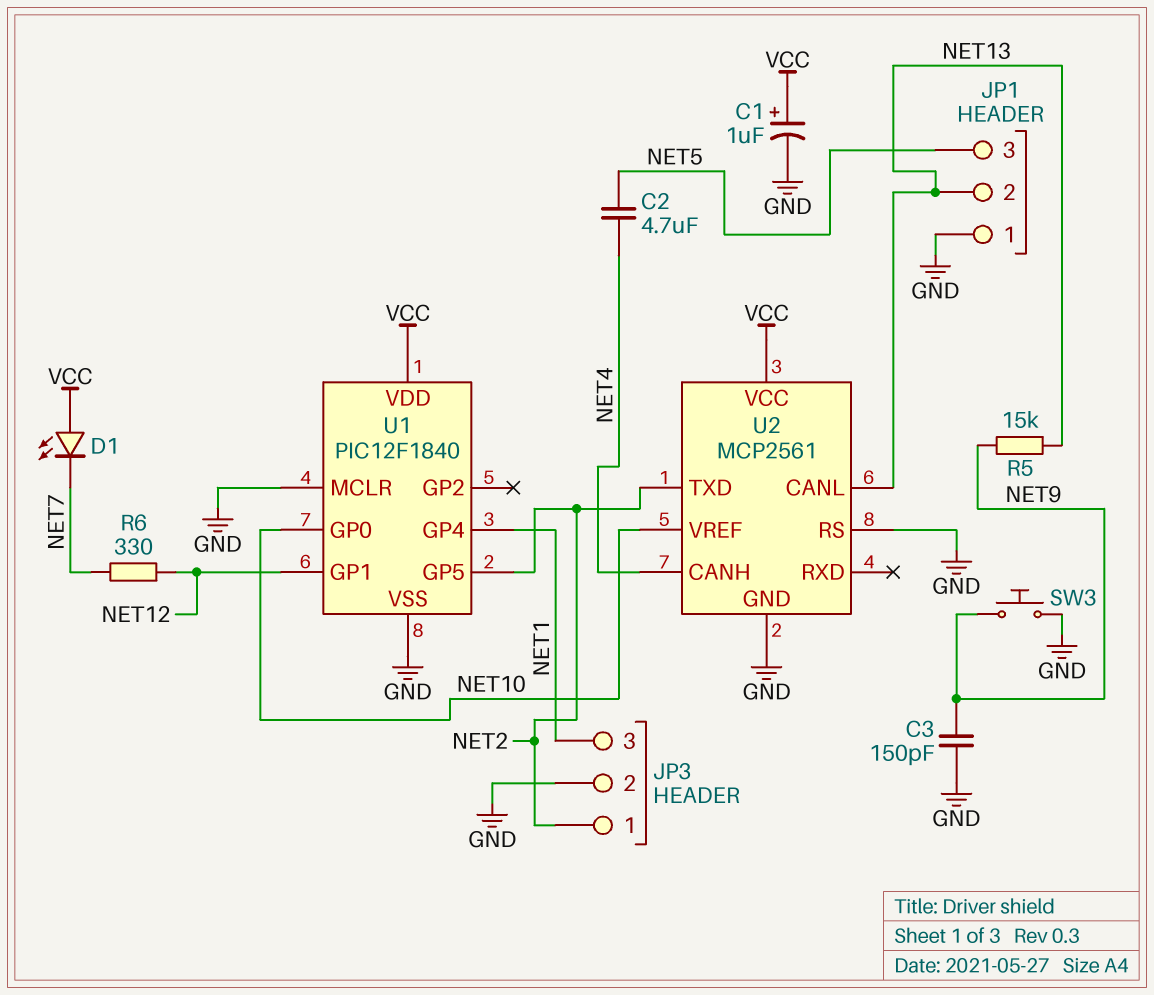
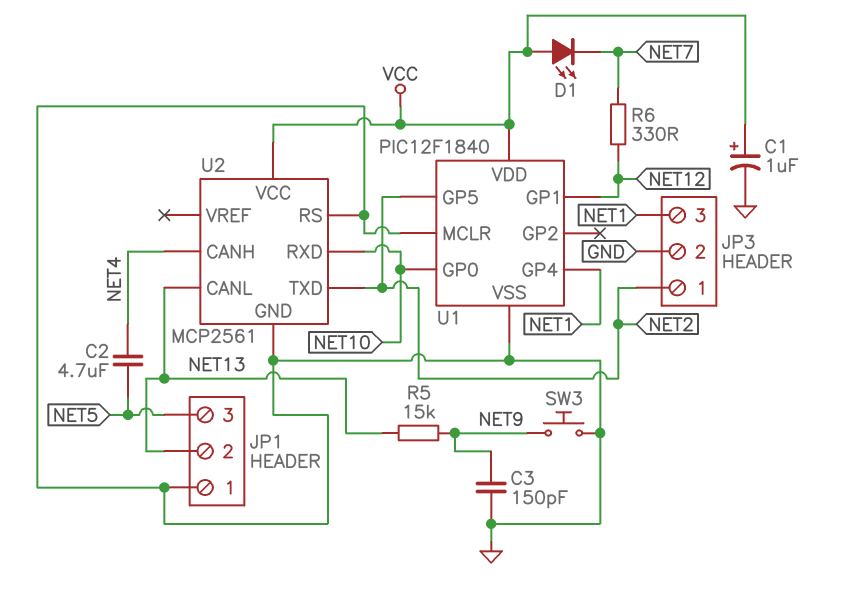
U2 pin RXD: none -> NET10
U2 pin VREF: NET10 -> none

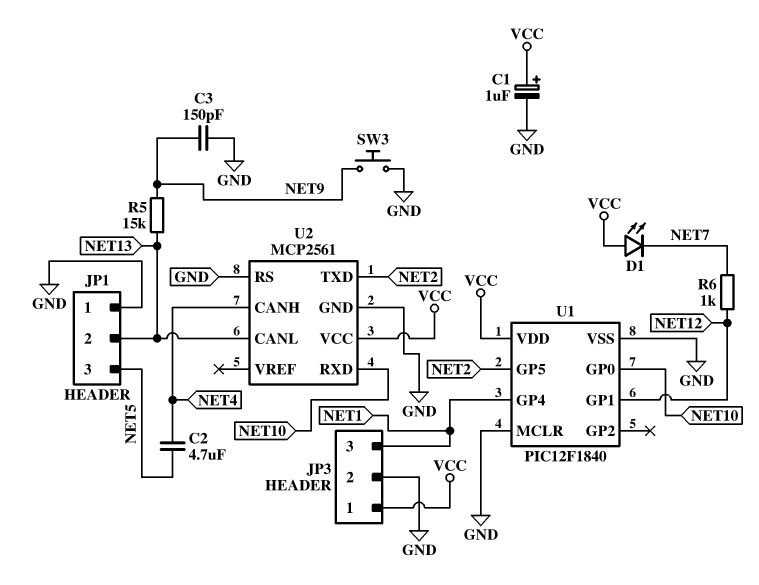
JP3 pin 1: NET2 -> VCC
R6: 330 (NET7, NET12) -> 1k (NET7, NET12)

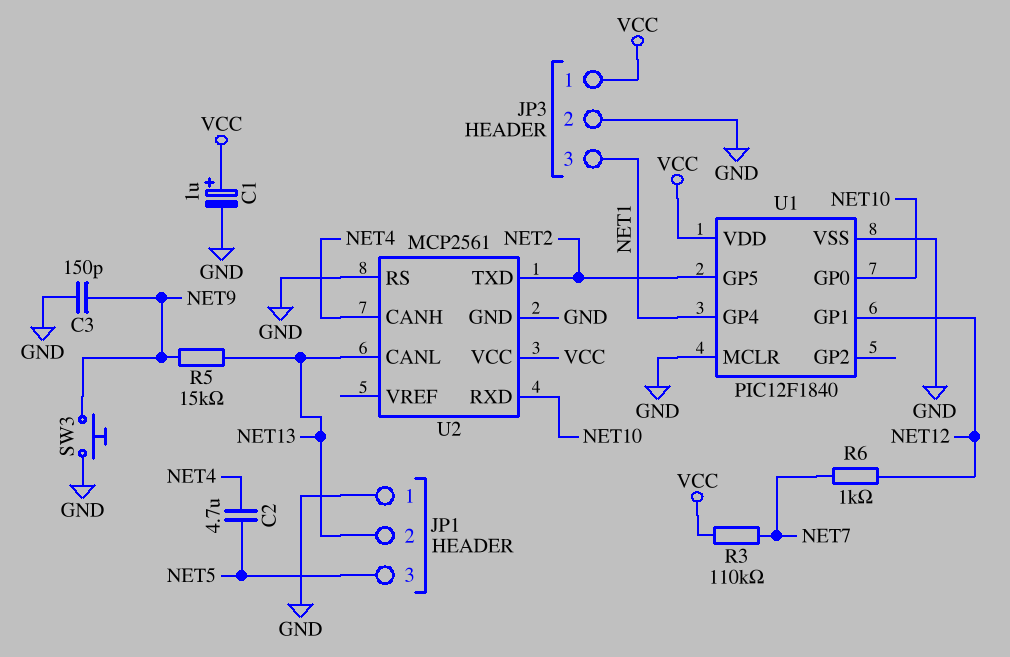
D1: LED (A VCC, K NET7) -> none
R3: none -> 110k (NET7, VCC)

